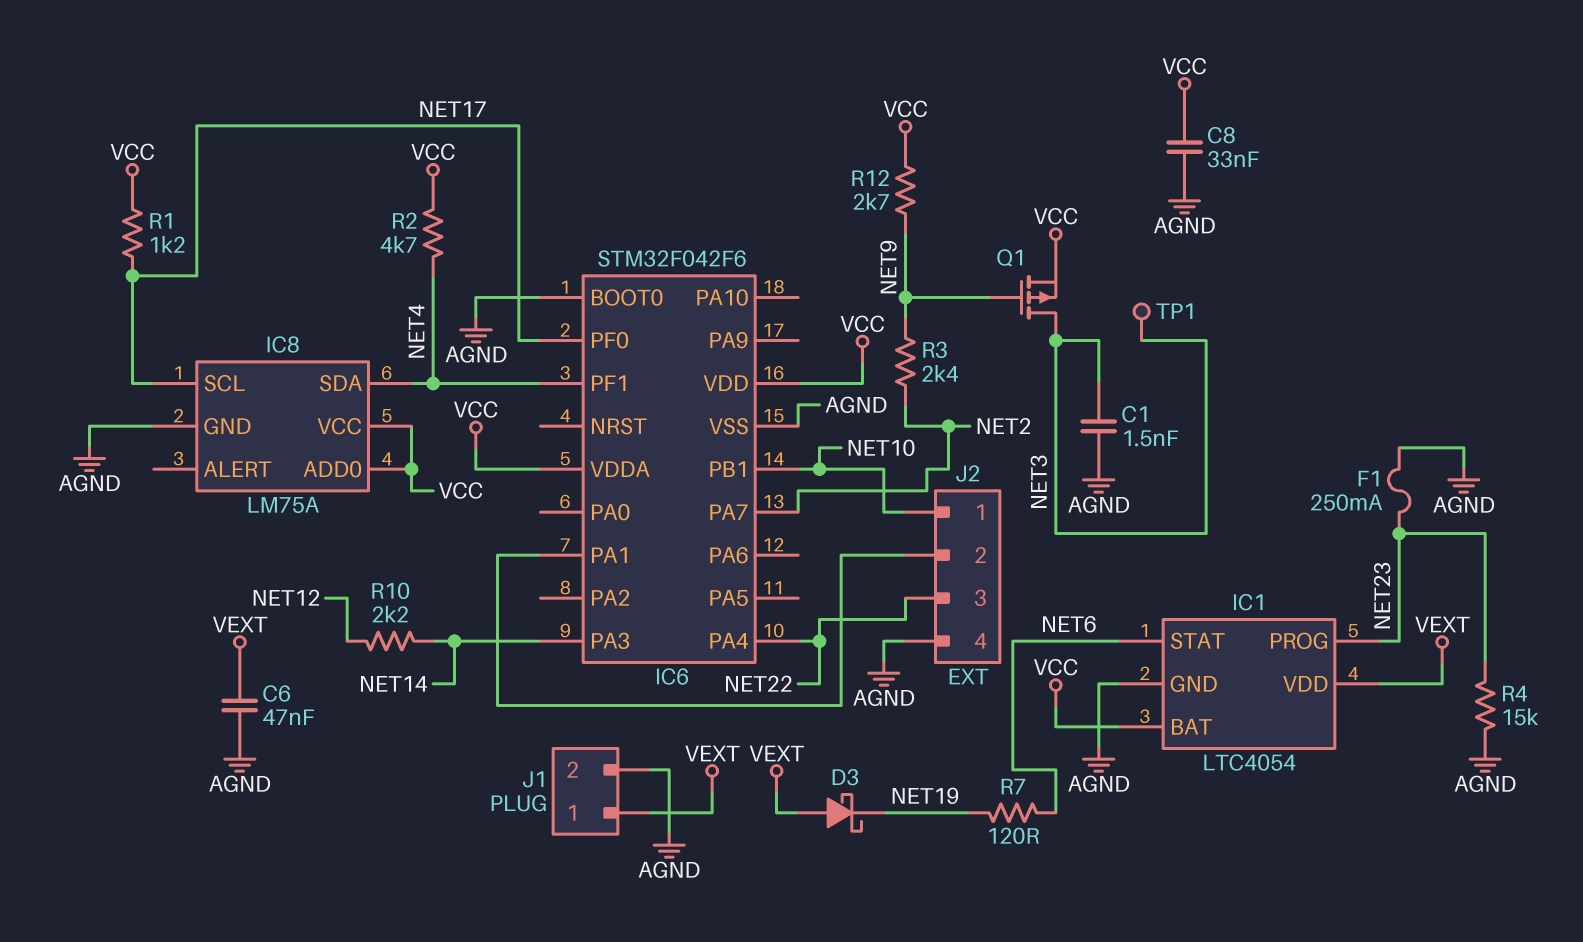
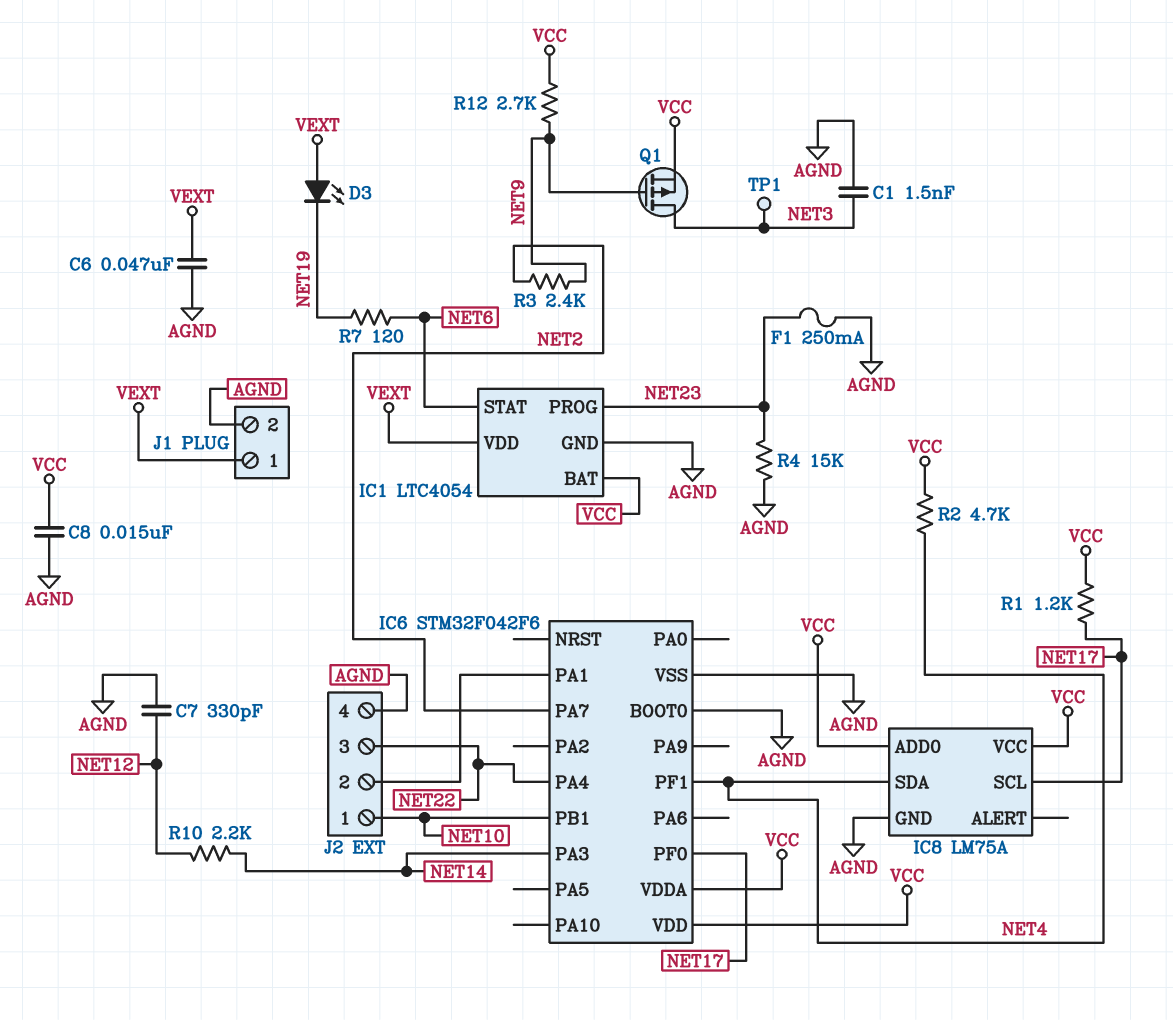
C7: none -> 330pF (AGND, NET12)
C8: 33nF (AGND, VCC) -> 15nF (AGND, VCC)
D3: schottky (A VEXT, K NET19) -> LED (A VEXT, K NET19)

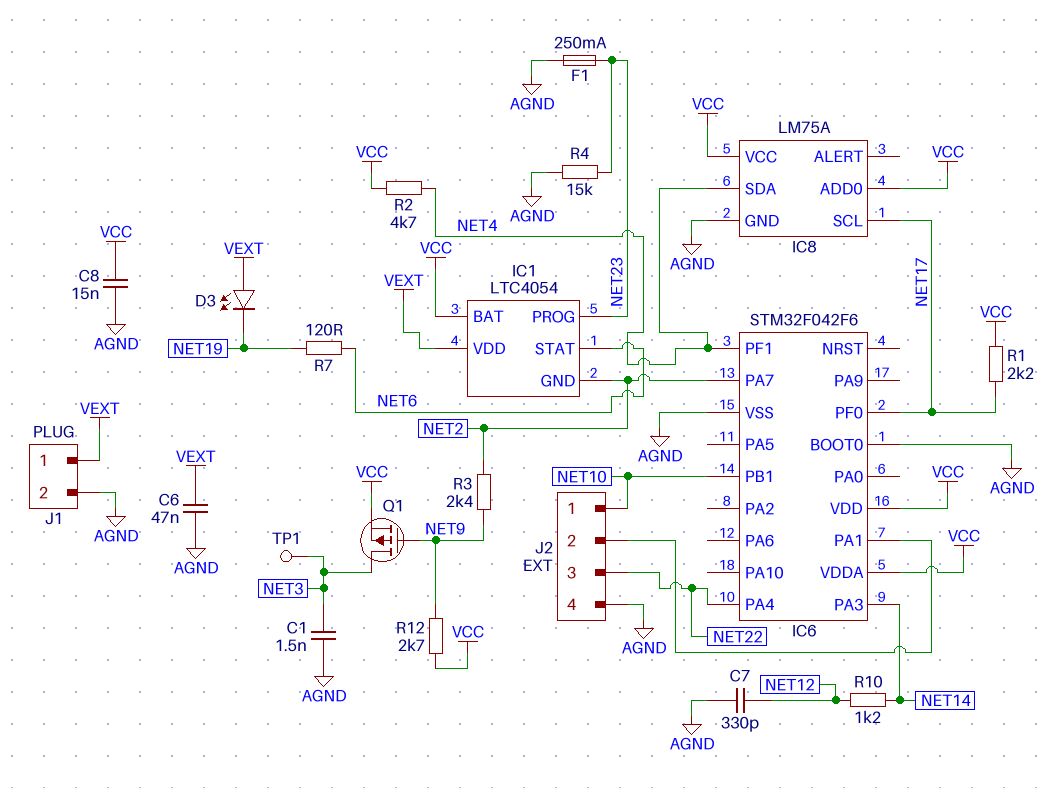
IC1 pin GND: AGND -> NET2
R1: 1.2k (NET17, VCC) -> 2.2k (NET17, VCC)
R10: 2.2k (NET12, NET14) -> 1.2k (NET12, NET14)

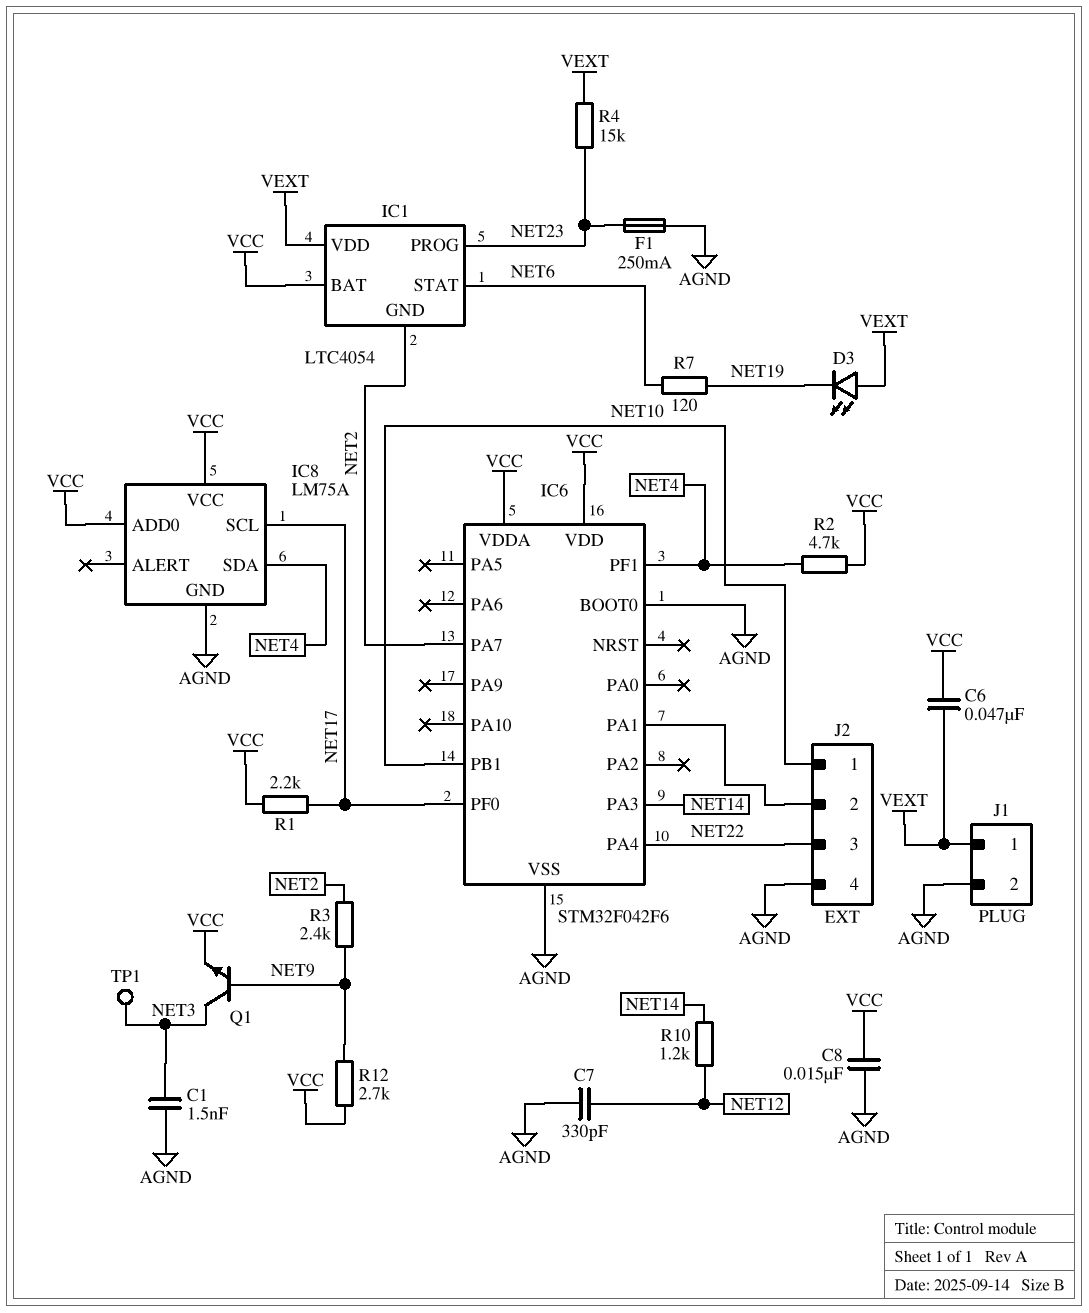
C6: 47nF (AGND, VEXT) -> 47nF (VCC, VEXT)
Q1: PMOS (G NET9, D NET3, S VCC) -> NPN (B NET9, C NET3, E VCC)
R4: 15k (AGND, NET23) -> 15k (NET23, VEXT)

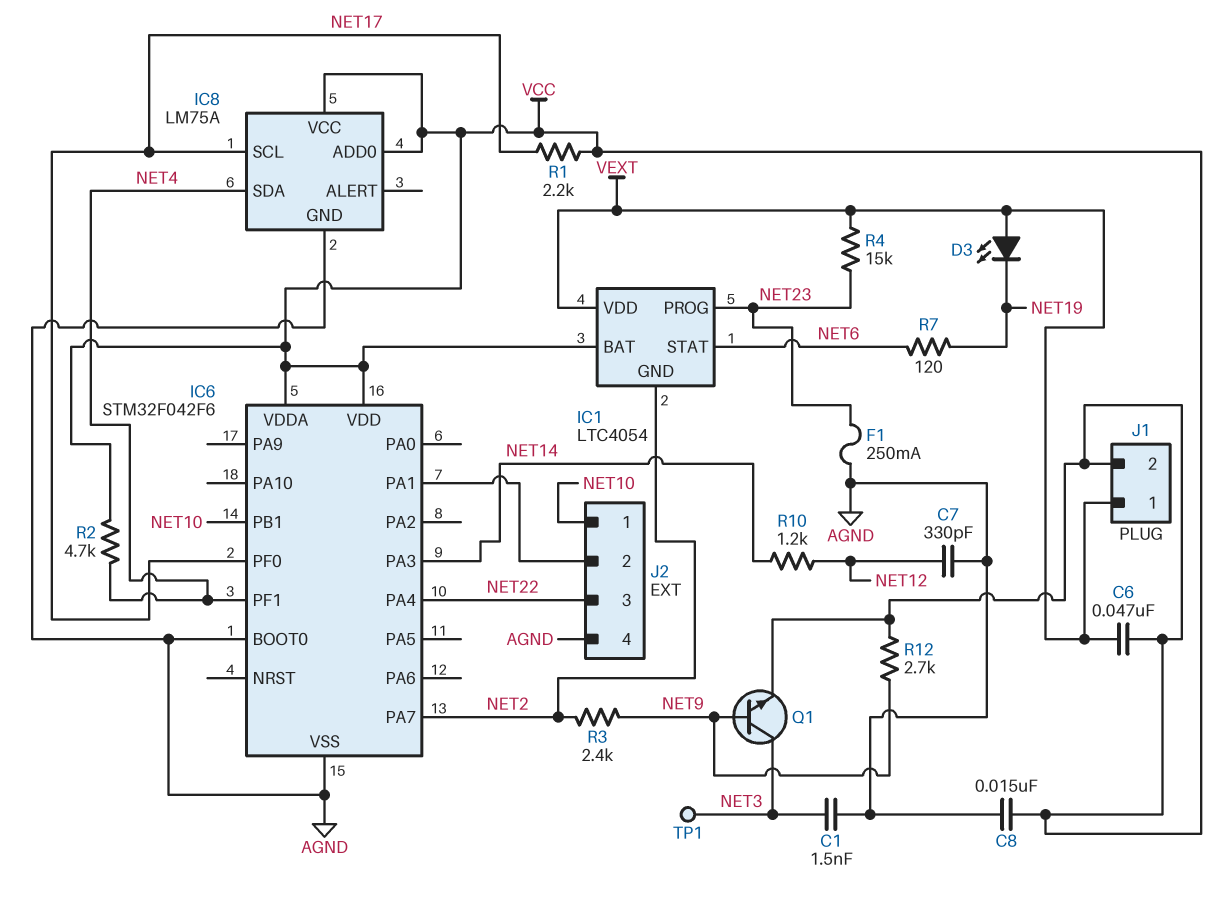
J1 pin 2: AGND -> VCC

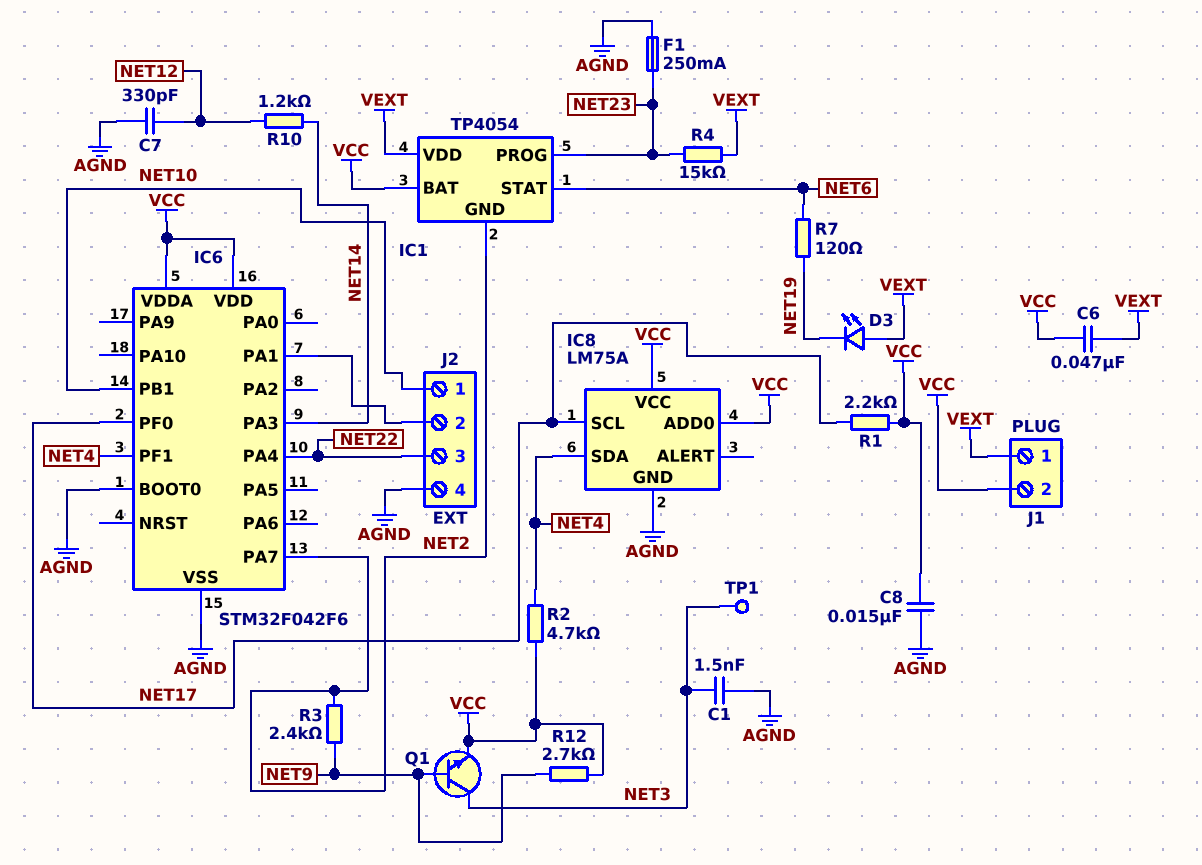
IC1: LTC4054 -> TP4054

